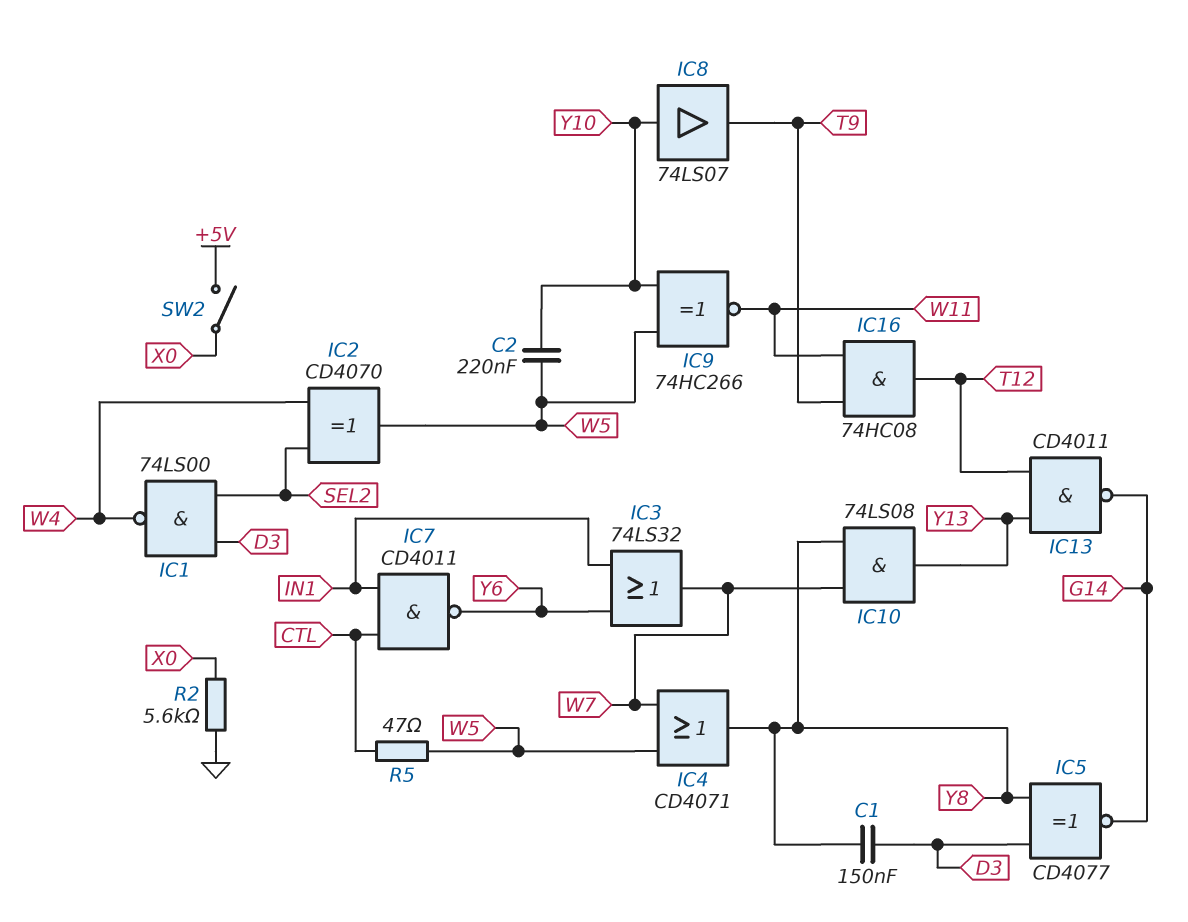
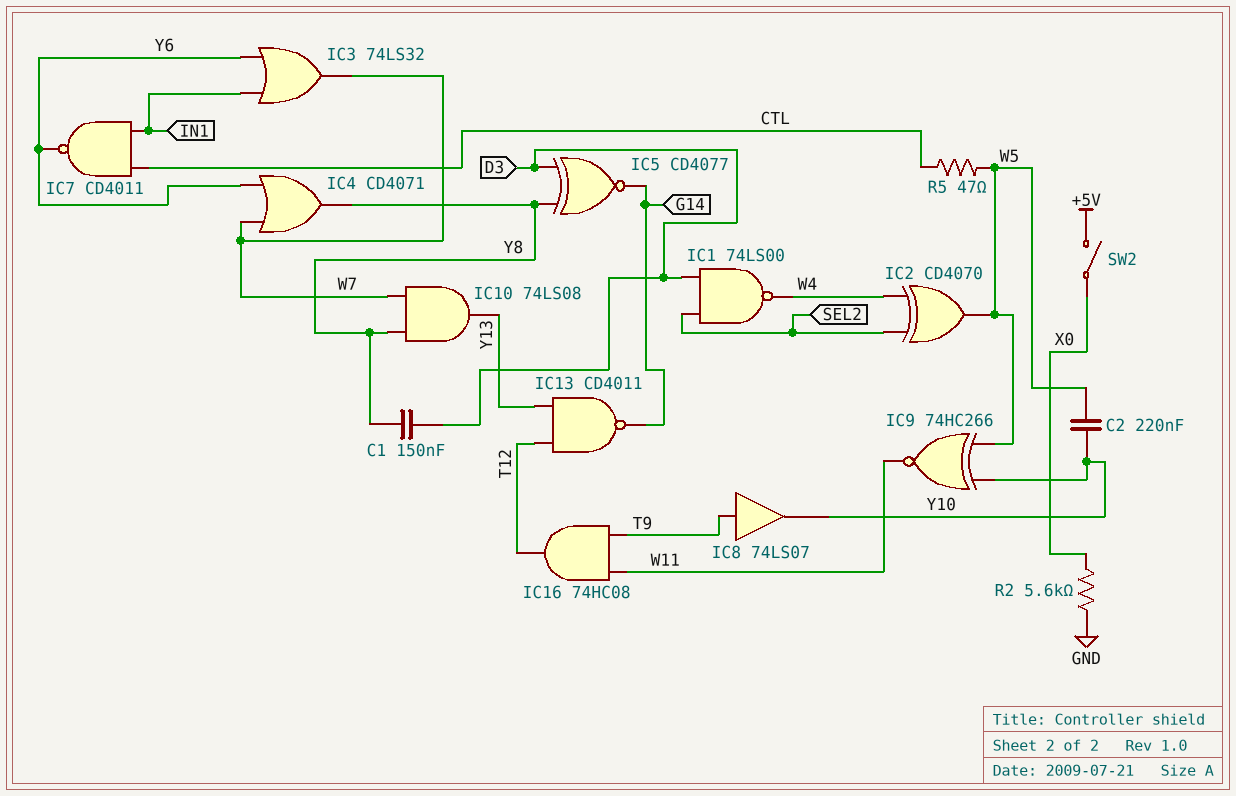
IC4: OR CD4071 (in W5, in W7, out Y8) -> OR CD4071 (in W7, in Y6, out Y8)
IC8: buffer 74LS07 (in Y10, out T9) -> buffer 74LS07 (in T9, out Y10)

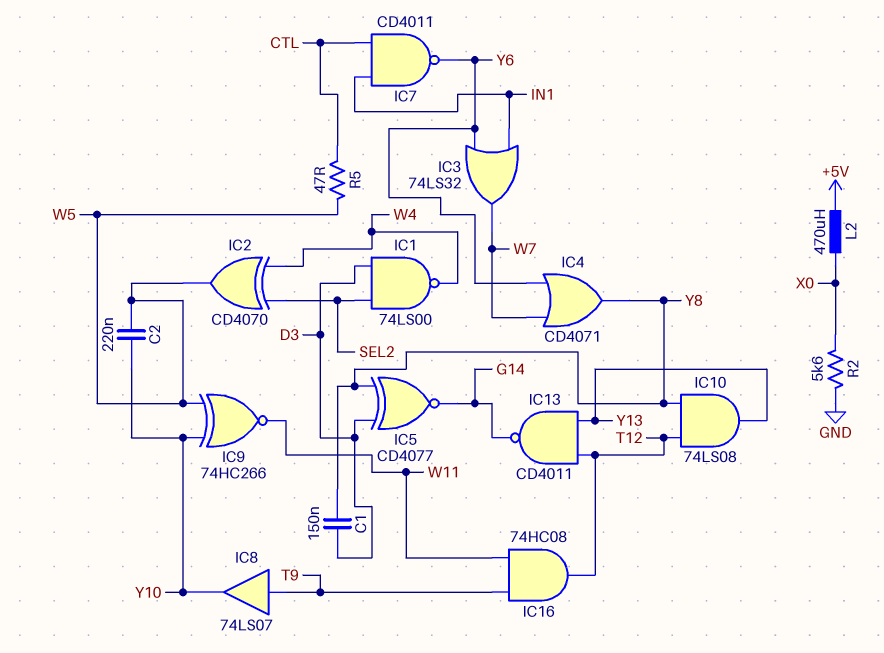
IC10: AND 74LS08 (in W7, in Y8, out Y13) -> AND 74LS08 (in T12, in Y8, out Y13)
L2: none -> 470uH (+5V, X0)
SW2: switch (+5V, X0) -> none

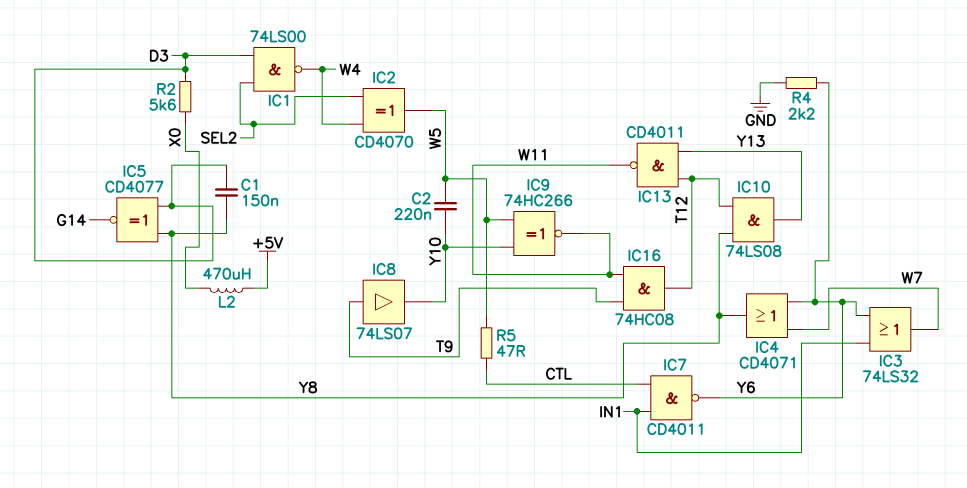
IC13: NAND CD4011 (in T12, in Y13, out G14) -> NAND CD4011 (in T12, in Y13, out W11)
R2: 5.6k (GND, X0) -> 5.6k (D3, X0)
R4: none -> 2.2k (GND, Y6)

